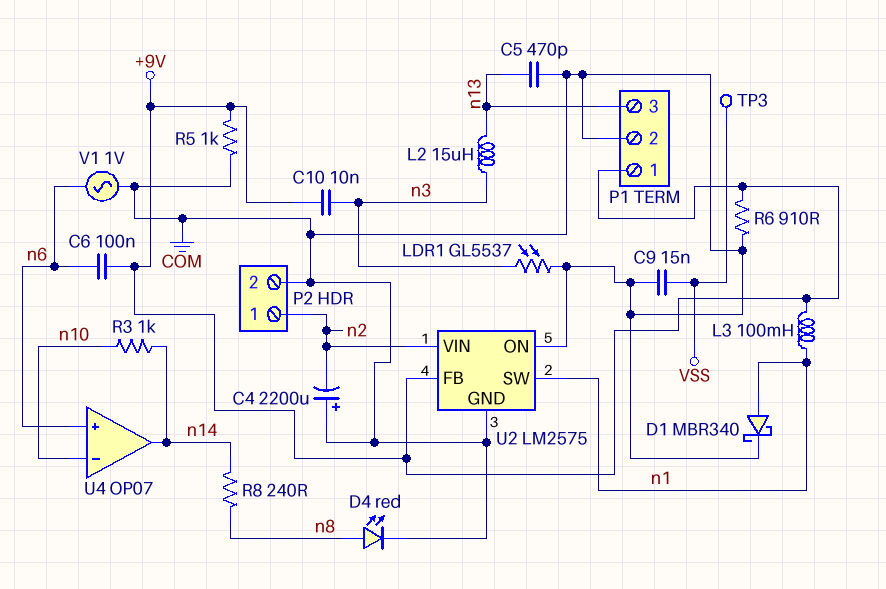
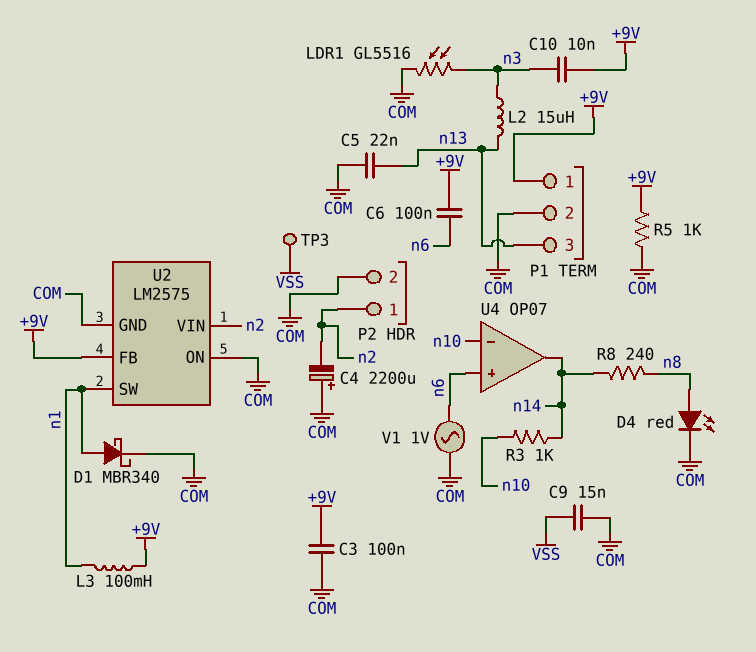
C3: none -> 100nF (+9V, COM)
C5: 470pF (COM, n13) -> 22nF (COM, n13)
LDR1: GL5537 (COM, n3) -> GL5516 (COM, n3)
R6: 910 (+9V, COM) -> none

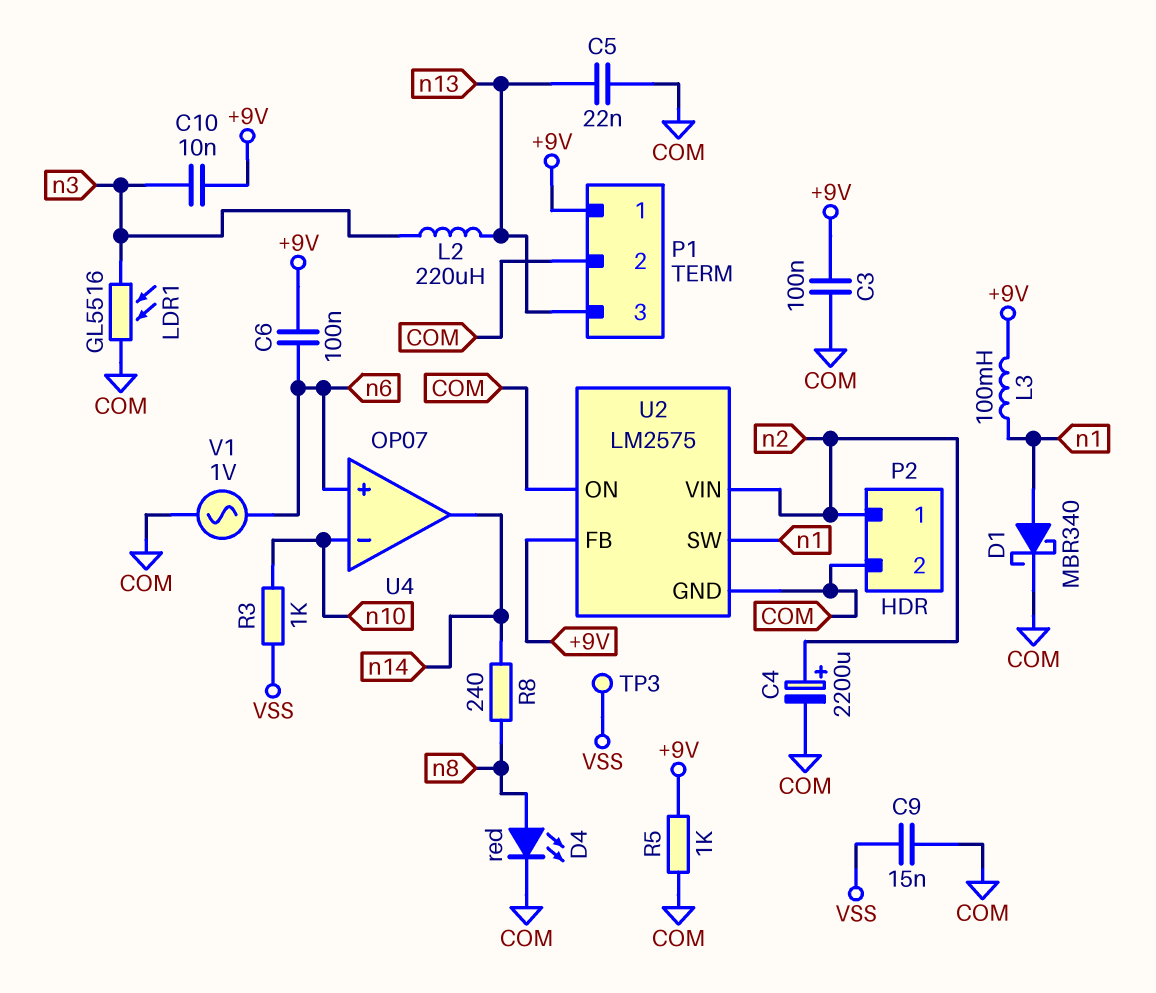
C4: 2200uF (plus COM, minus n2) -> 2200uF (plus n2, minus COM)
L2: 15uH (n3, n13) -> 220uH (n3, n13)
R3: 1k (n10, n14) -> 1k (VSS, n10)

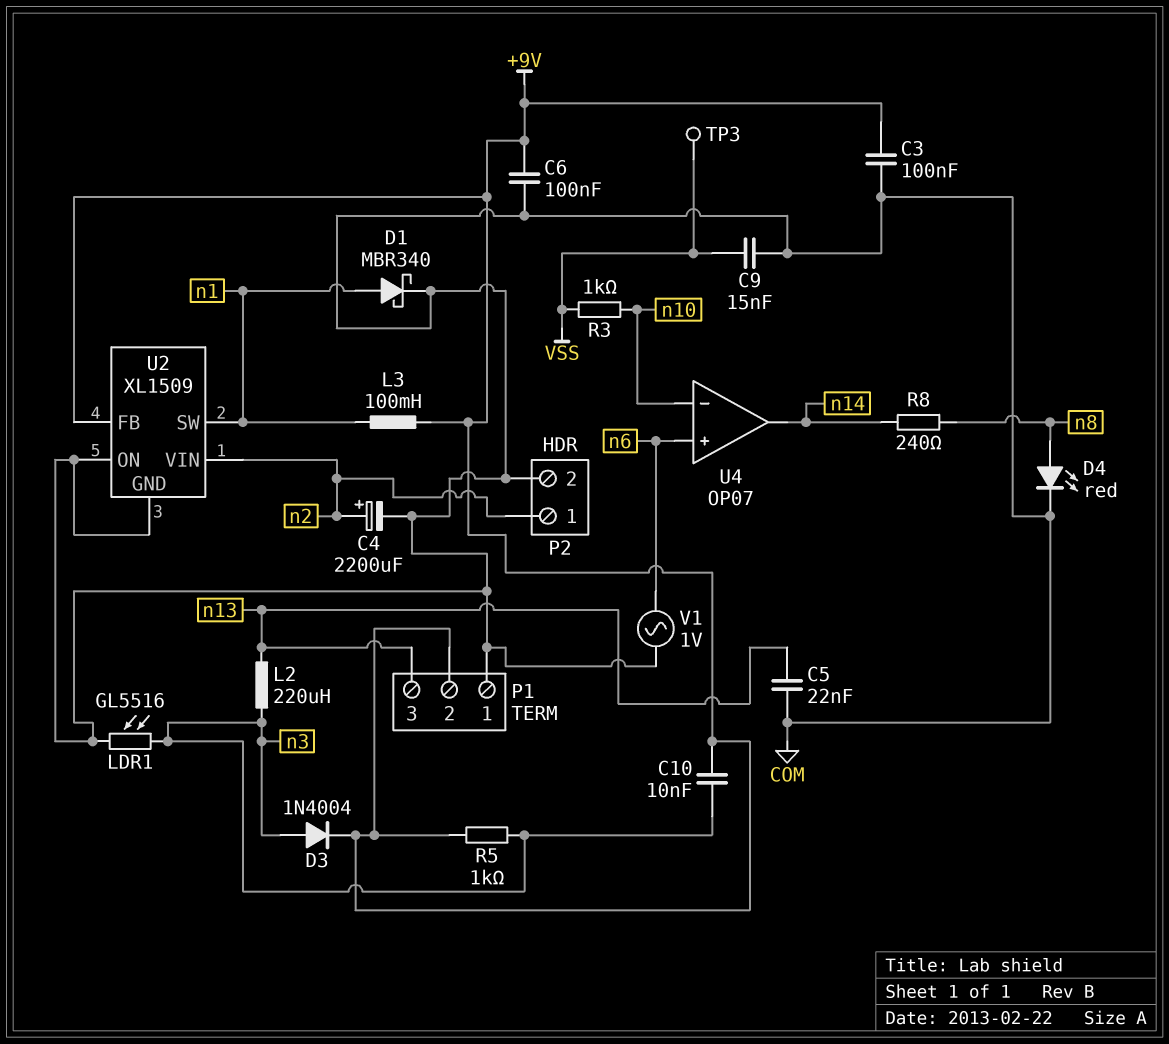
C6: 100nF (+9V, n6) -> 100nF (+9V, COM)
D3: none -> diode 1N4004 (A n3, K +9V)
P1 pin 1: +9V -> COM
P1 pin 2: COM -> +9V
R5: 1k (+9V, COM) -> 1k (+9V, n3)
U2: LM2575 -> XL1509

